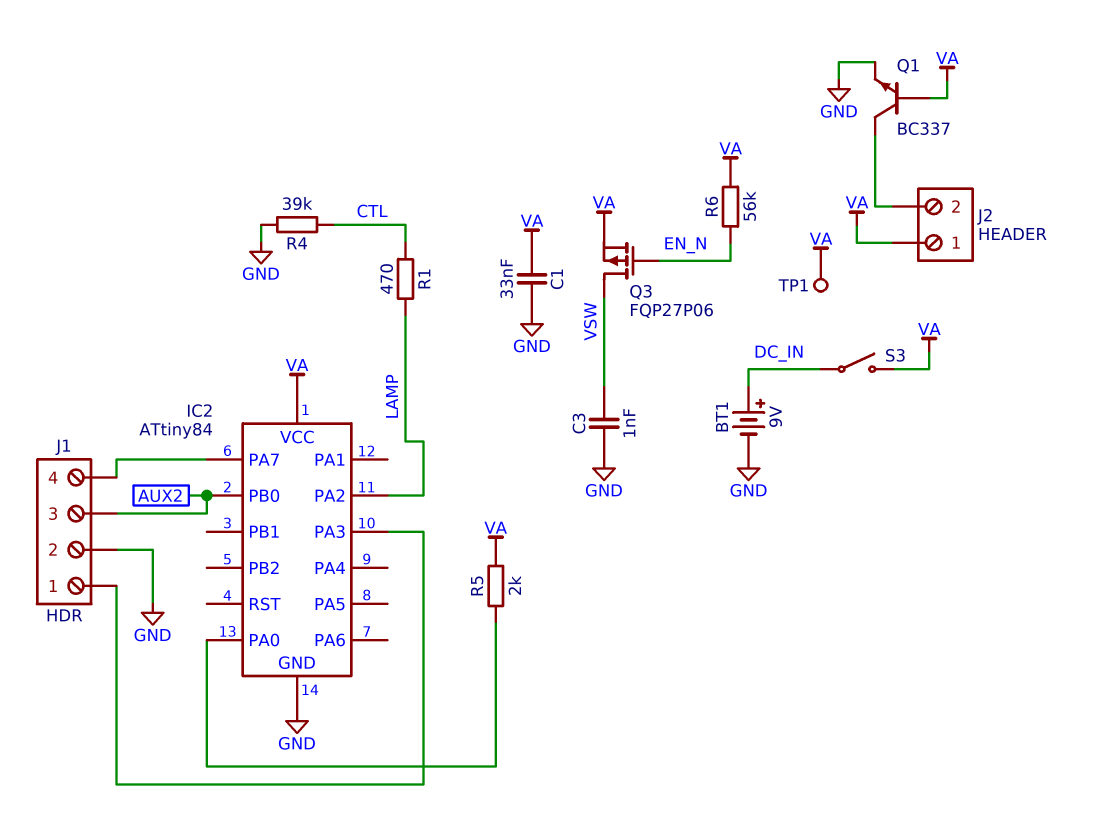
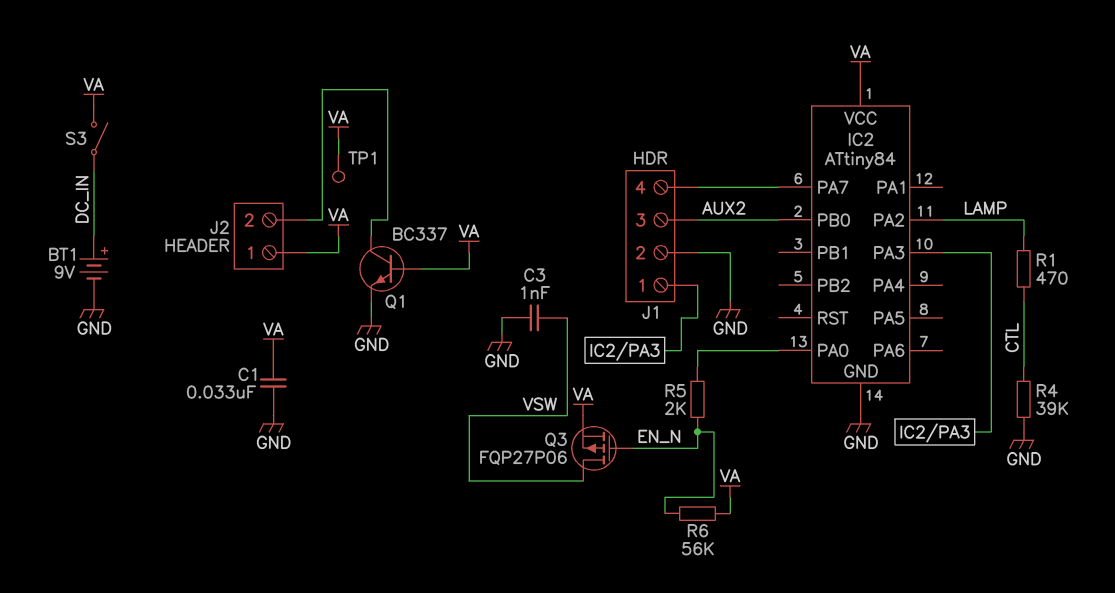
R5: 2k (IC2/PA0, VA) -> 2k (EN_N, IC2/PA0)

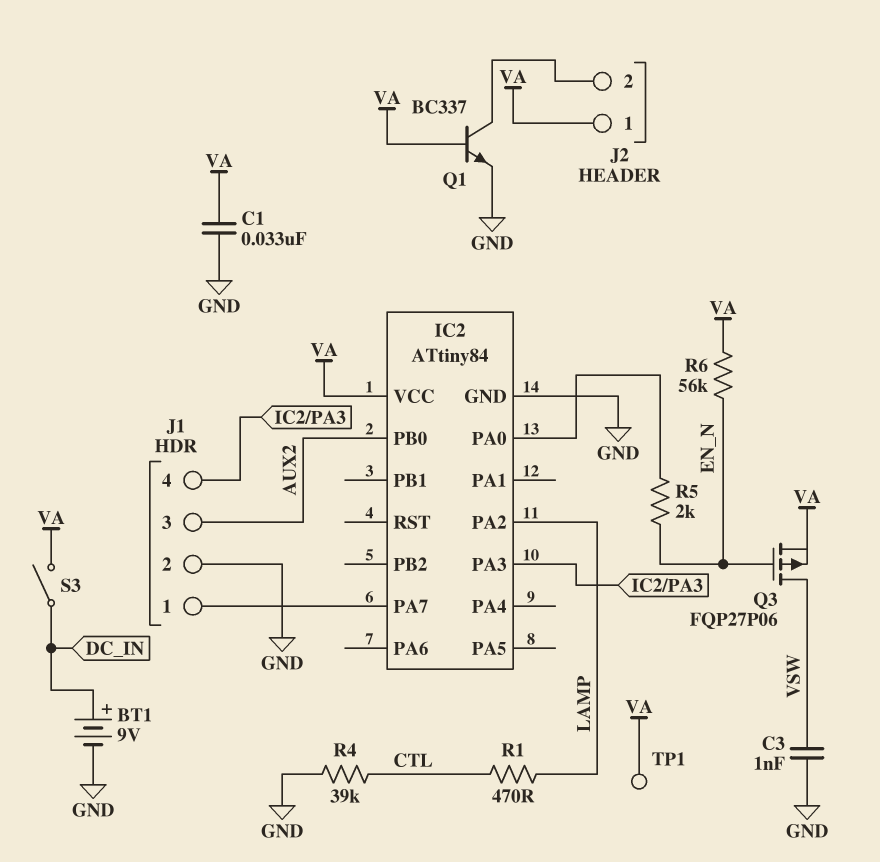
J1 pin 1: IC2/PA3 -> IC2/PA7
J1 pin 4: IC2/PA7 -> IC2/PA3

